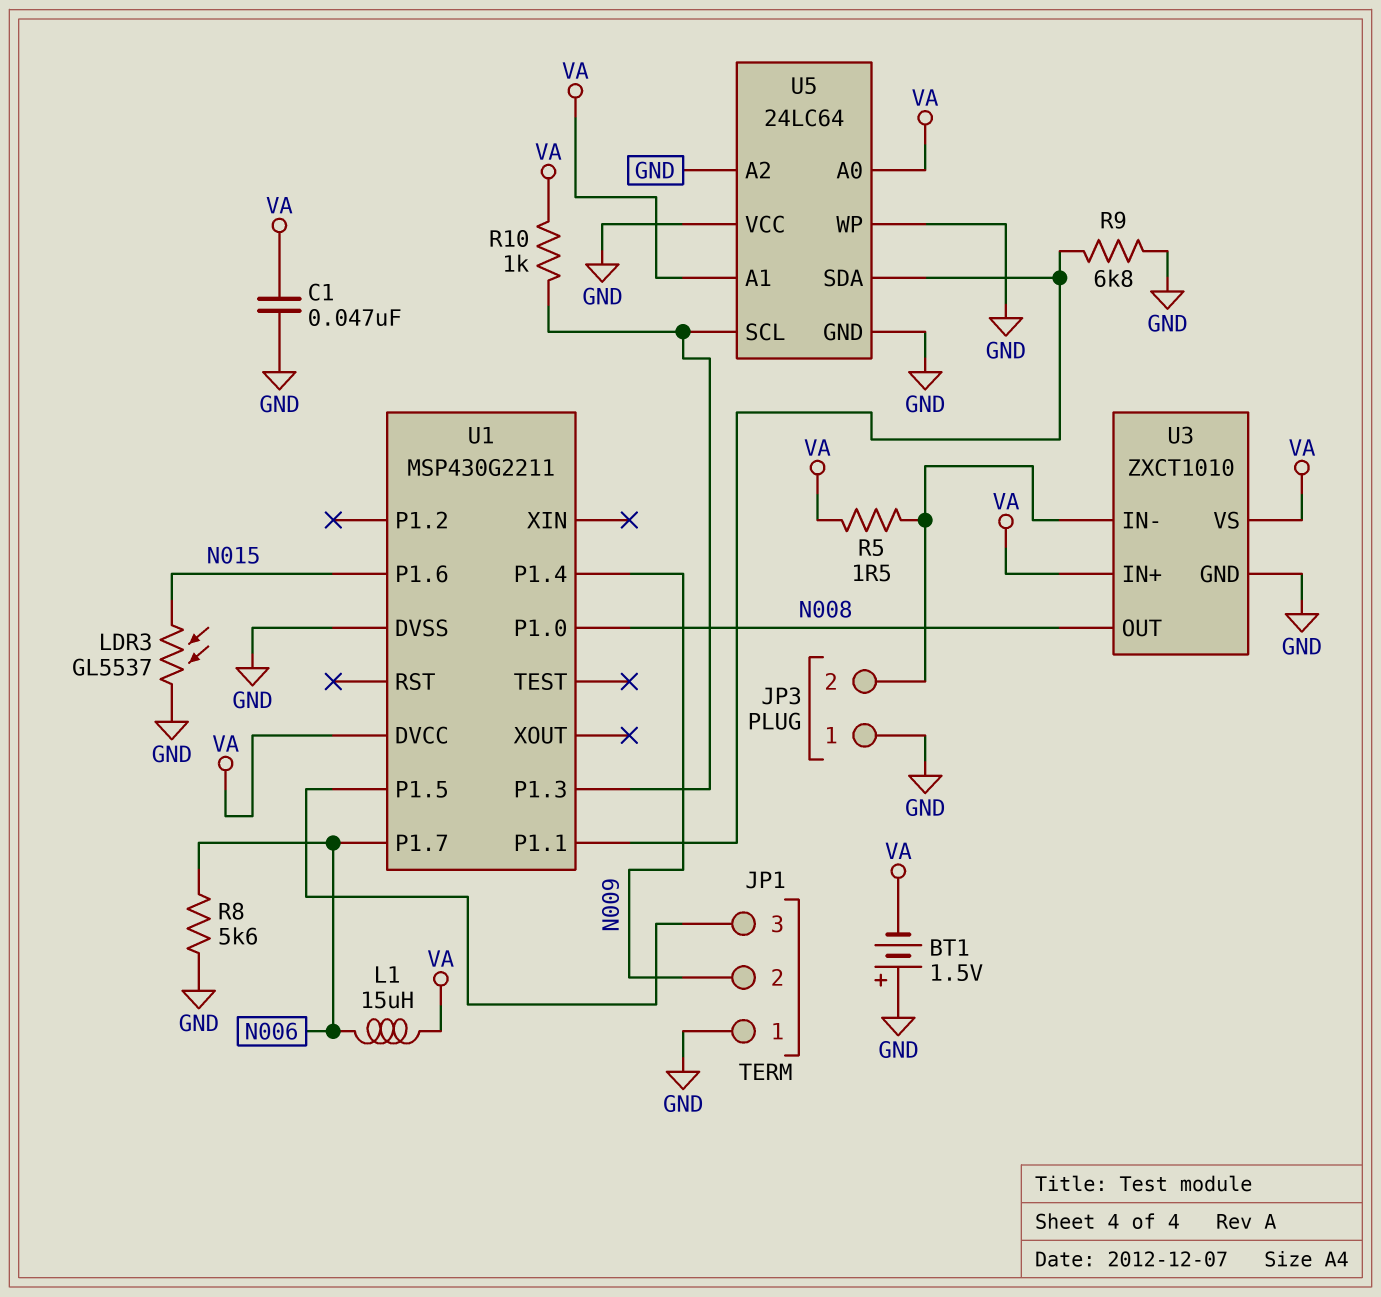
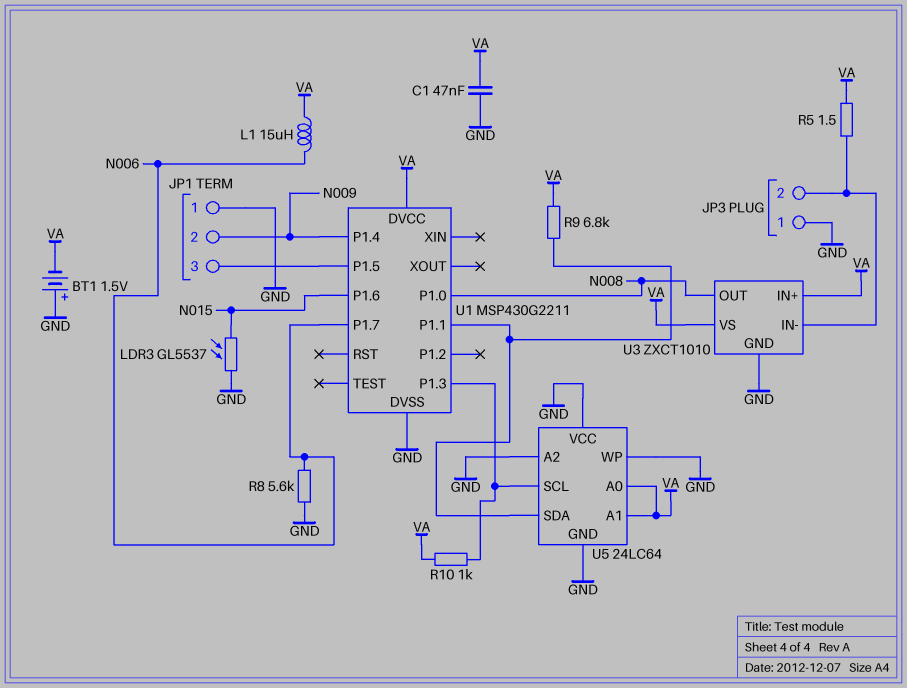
R9: 6.8k (GND, U1/P1.1) -> 6.8k (U1/P1.1, VA)

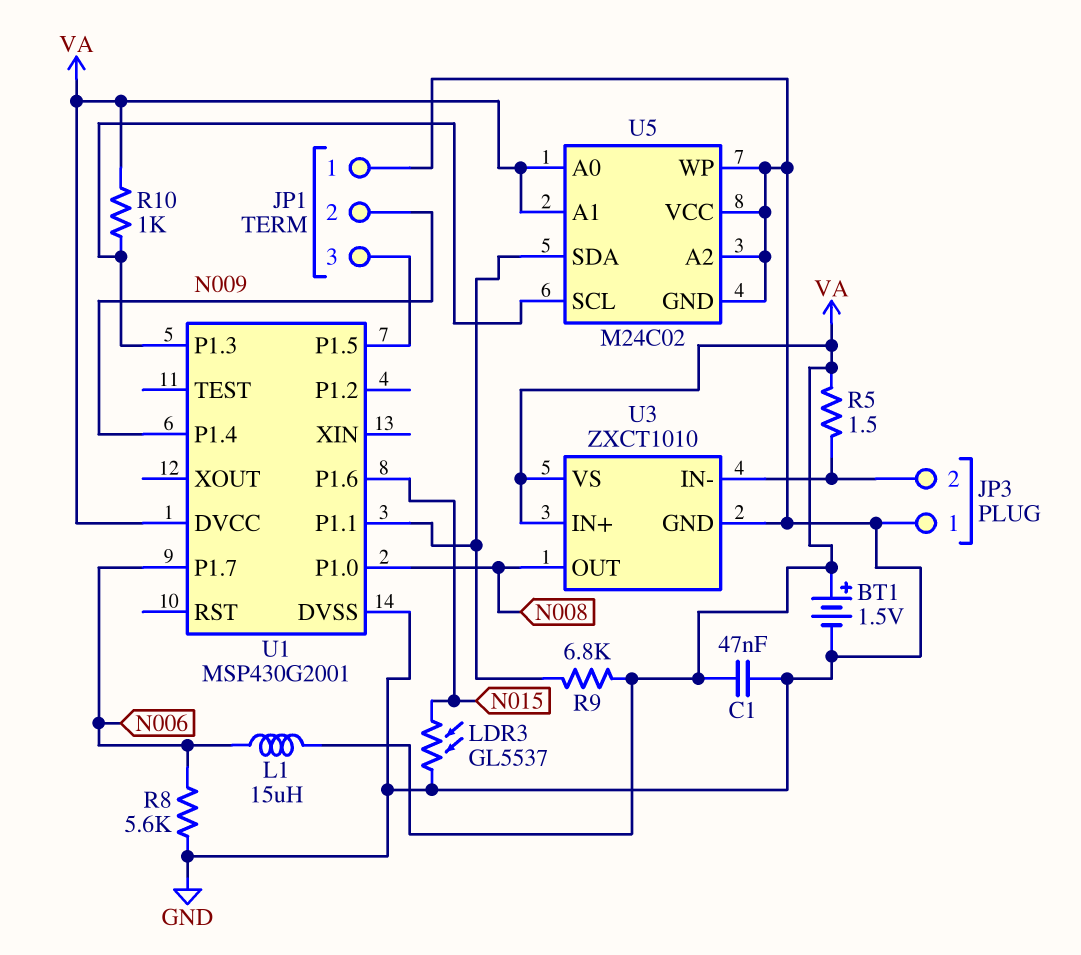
BT1: 1.5V (plus GND, minus VA) -> 1.5V (plus VA, minus GND)
U1: MSP430G2211 -> MSP430G2001
U5: 24LC64 -> M24C02

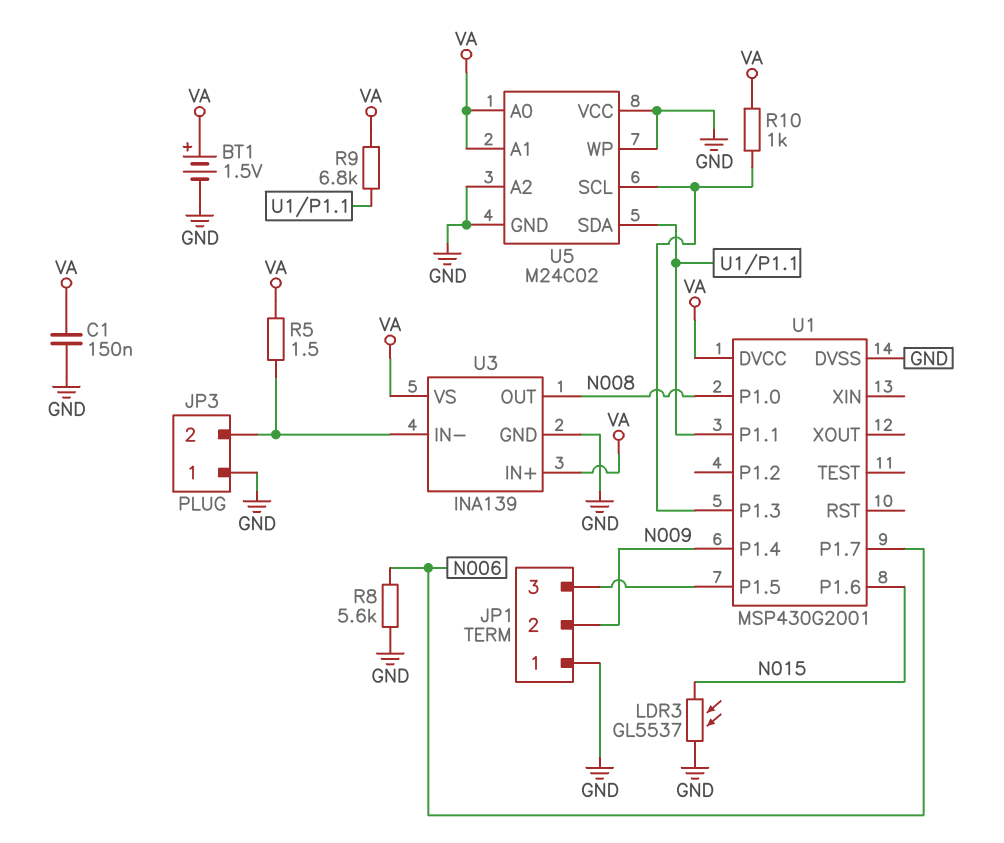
C1: 47nF (GND, VA) -> 150nF (GND, VA)
L1: 15uH (N006, VA) -> none
U3: ZXCT1010 -> INA139

